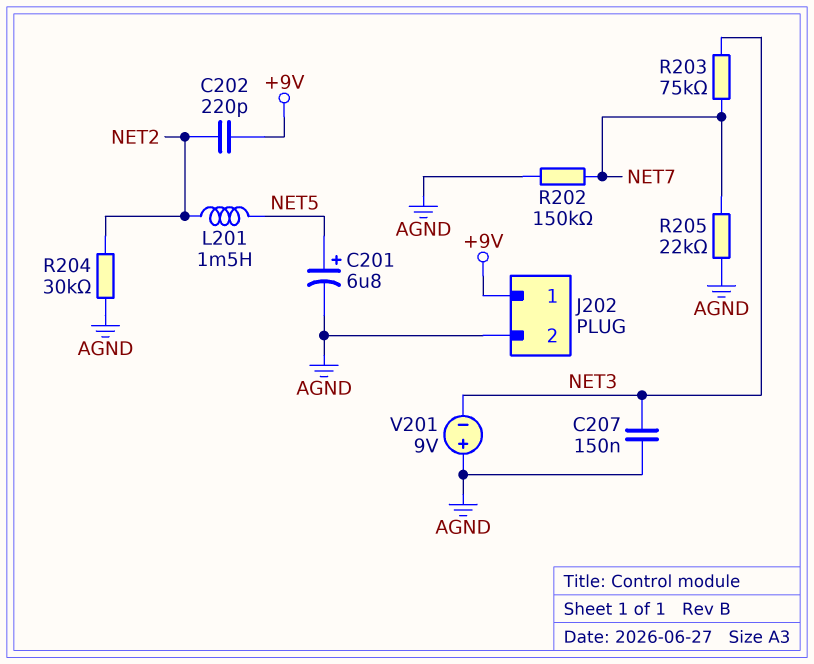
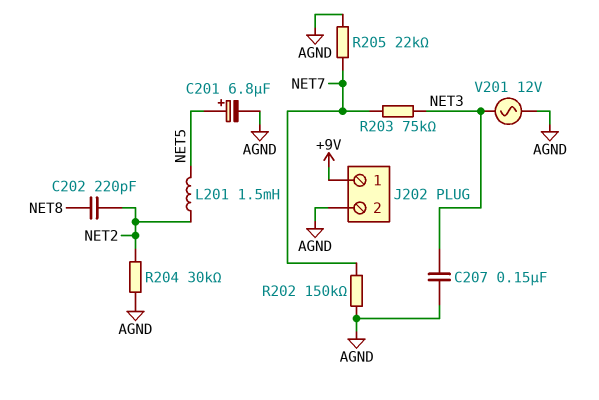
C202: 220pF (+9V, NET2) -> 220pF (NET2, NET8)
V201: 9V (plus AGND, minus NET3) -> AC 12V (AGND, NET3)

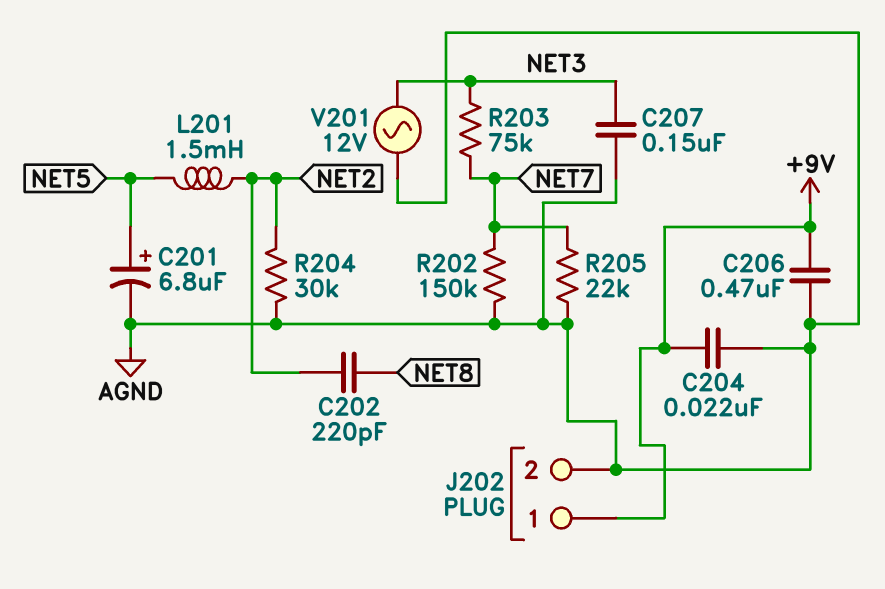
C204: none -> 22nF (+9V, AGND)
C206: none -> 470nF (+9V, AGND)

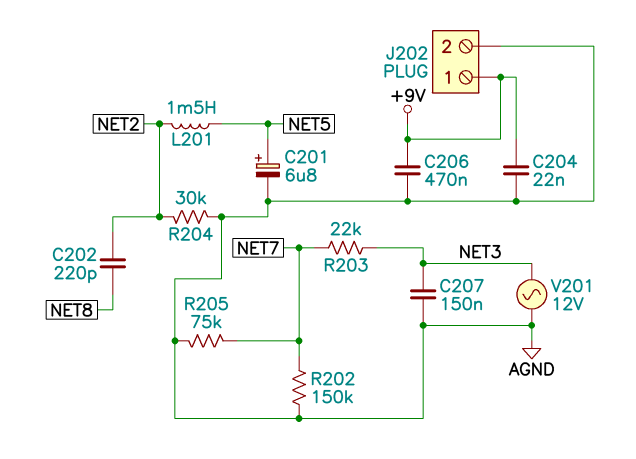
R203: 75k (NET3, NET7) -> 22k (NET3, NET7)
R205: 22k (AGND, NET7) -> 75k (AGND, NET7)

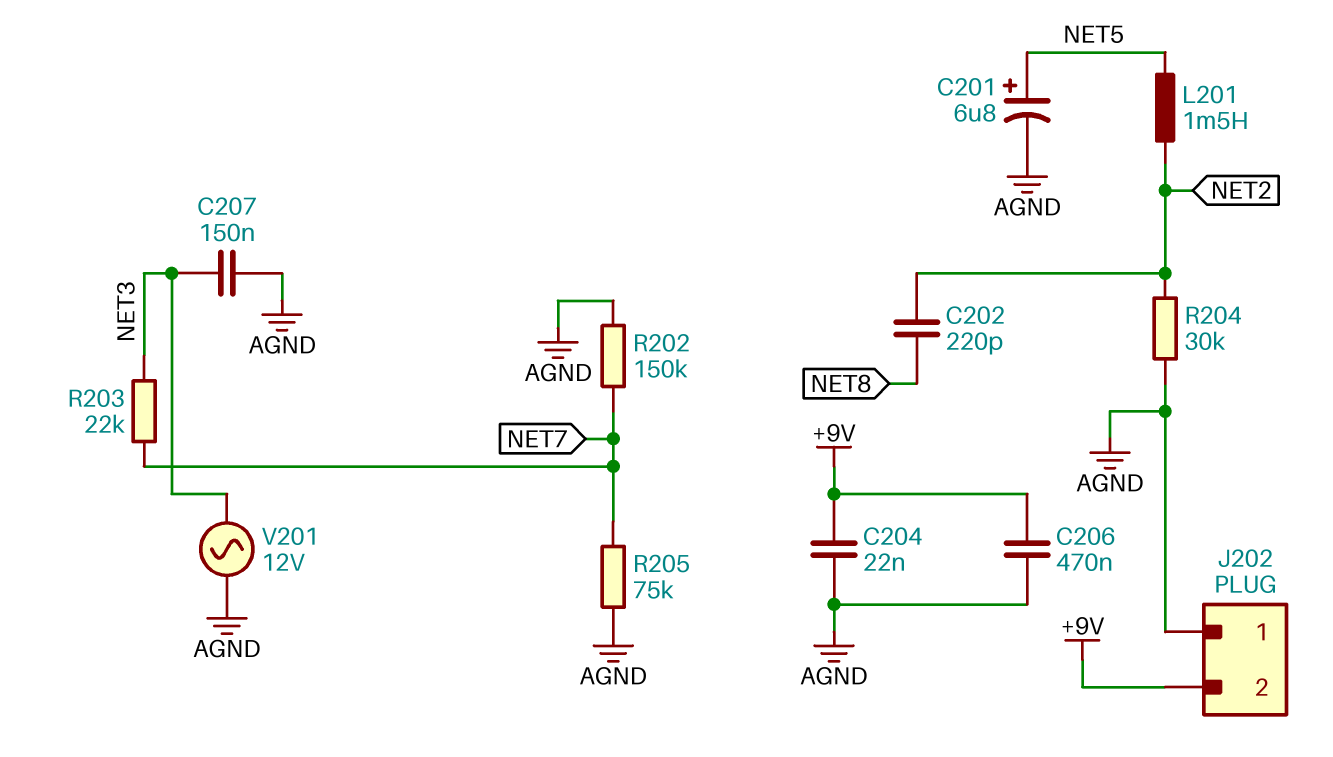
J202 pin 1: +9V -> AGND
J202 pin 2: AGND -> +9V

